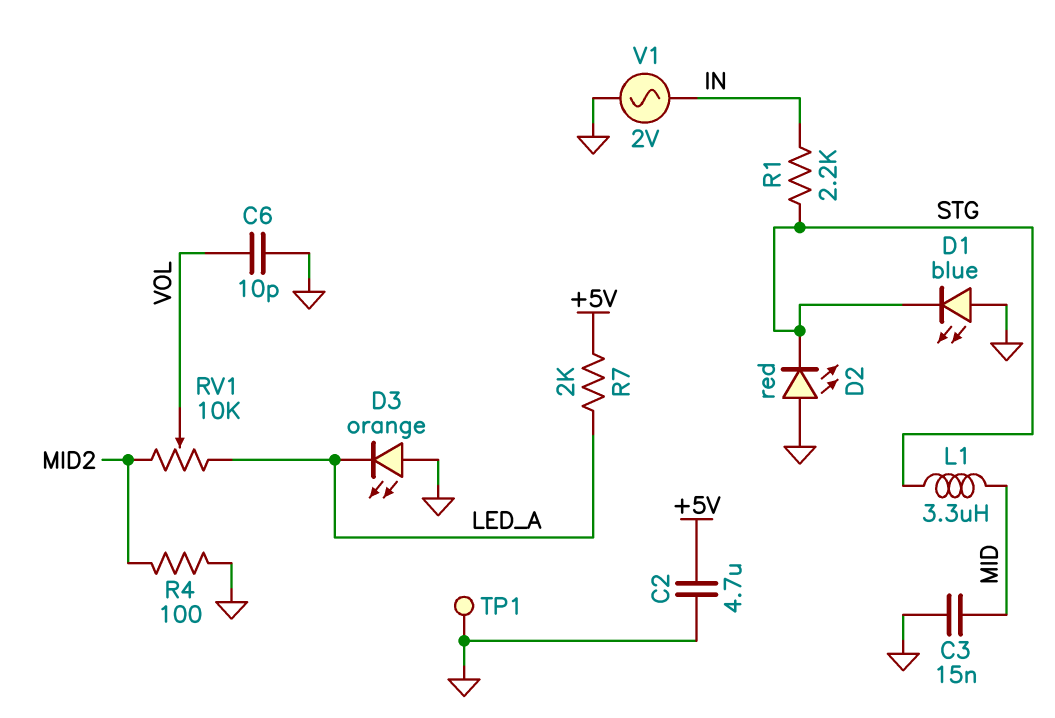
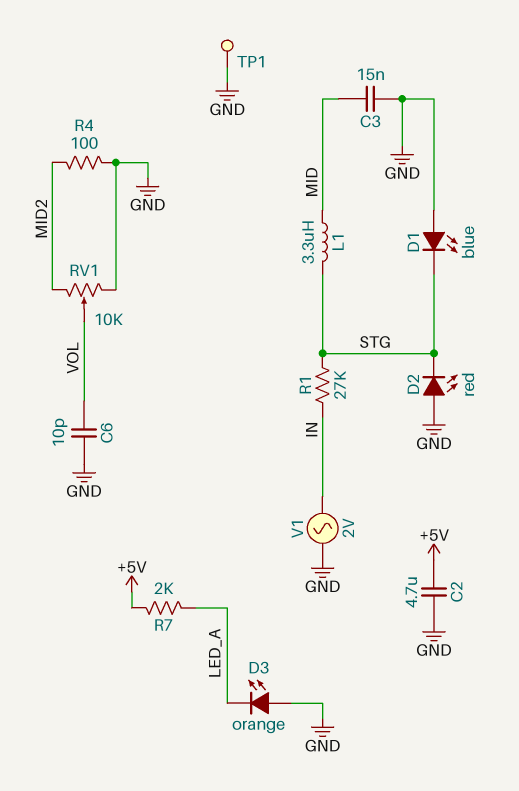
R1: 2.2k (IN, STG) -> 27k (IN, STG)
RV1: 10k (LED_A, MID2, wiper VOL) -> 10k (GND, MID2, wiper VOL)

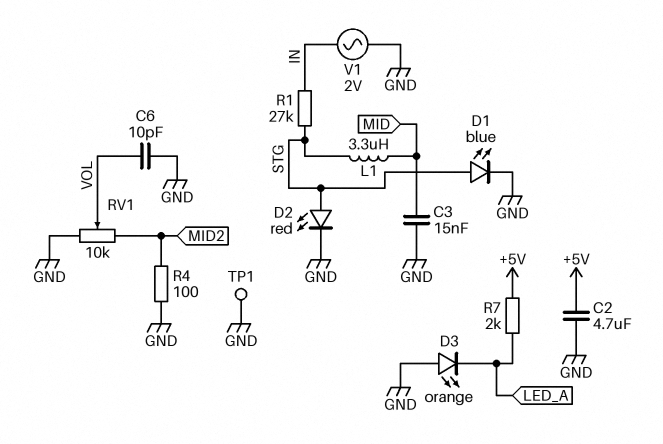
D1: LED blue (A GND, K STG) -> LED blue (A STG, K GND)
D2: LED red (A GND, K STG) -> LED red (A STG, K GND)

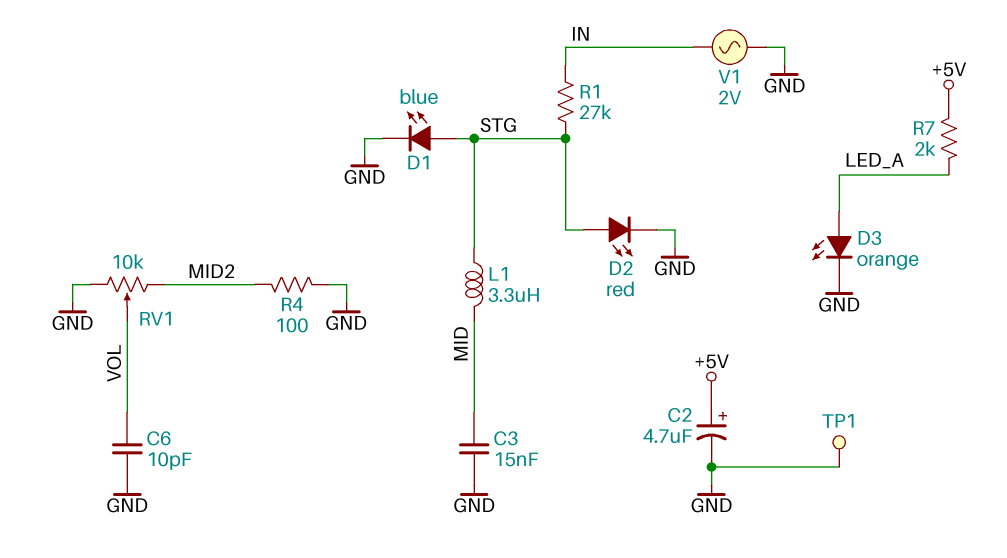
C2: 4.7uF (+5V, GND) -> 4.7uF (plus +5V, minus GND)
D3: LED orange (A GND, K LED_A) -> LED orange (A LED_A, K GND)

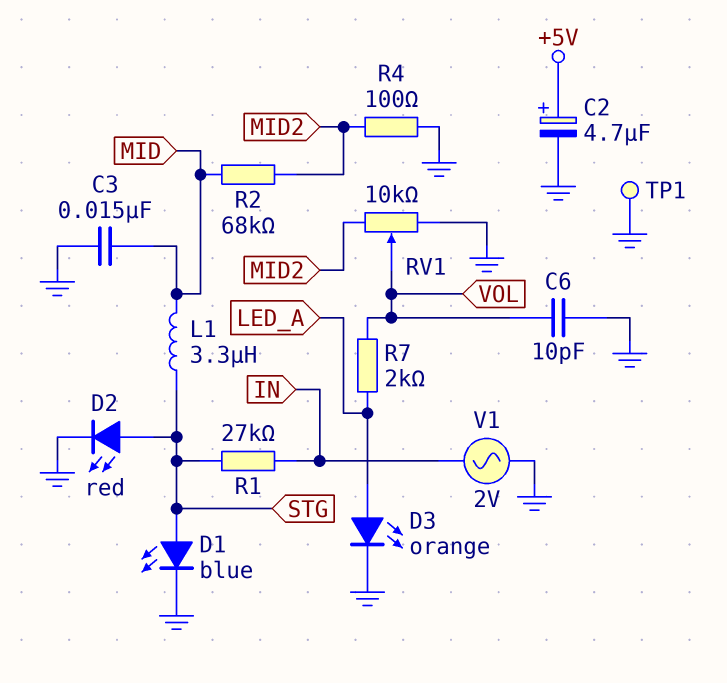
R2: none -> 68k (MID, MID2)
R7: 2k (+5V, LED_A) -> 2k (LED_A, VOL)

